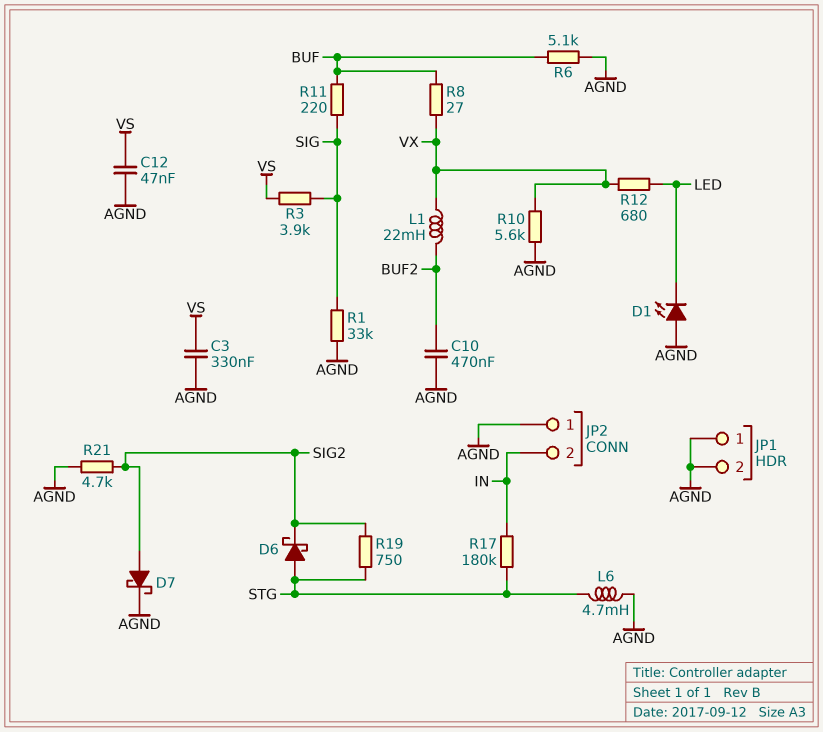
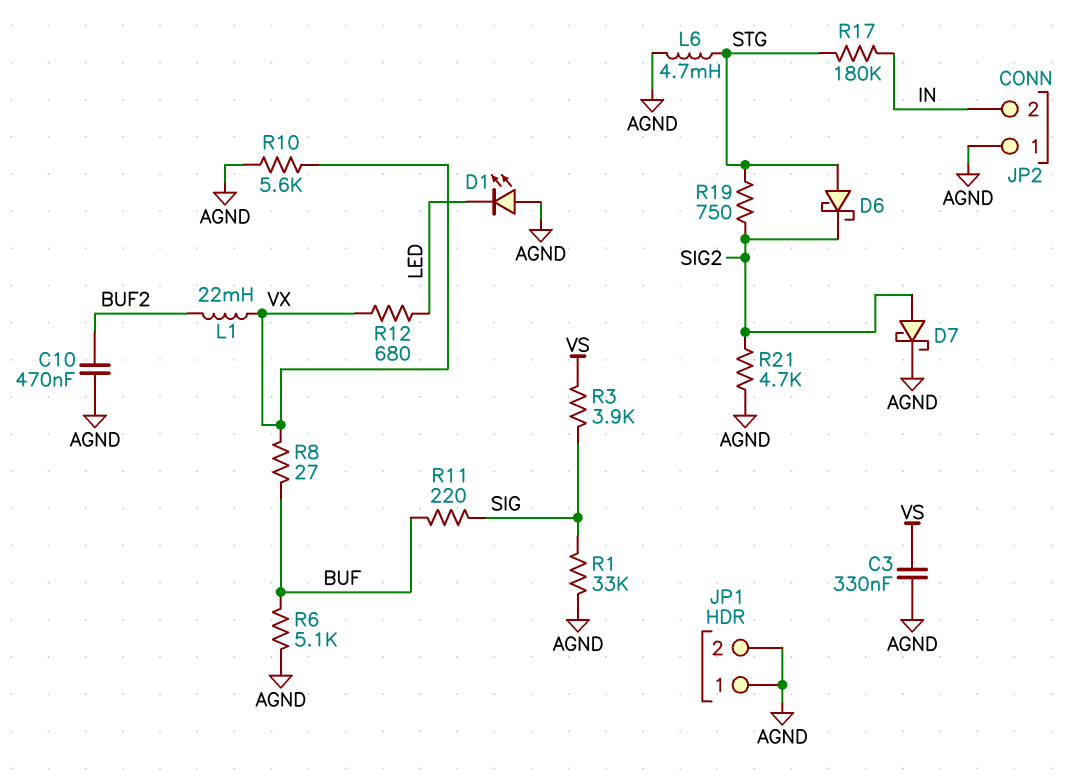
C12: 47nF (AGND, VS) -> none

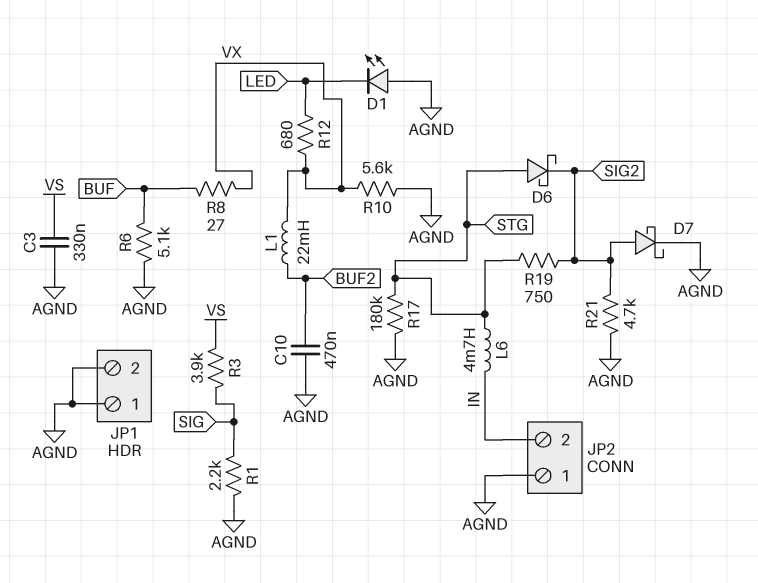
L6: 4.7mH (AGND, STG) -> 4.7mH (IN, STG)
R1: 33k (AGND, SIG) -> 2.2k (AGND, SIG)
R11: 220 (BUF, SIG) -> none
R17: 180k (IN, STG) -> 180k (AGND, STG)

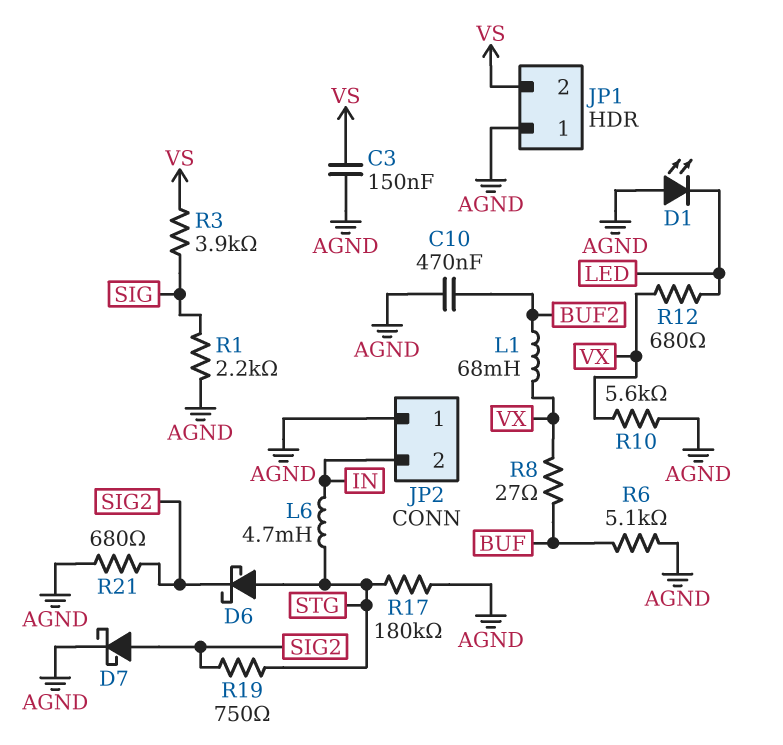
C3: 330nF (AGND, VS) -> 150nF (AGND, VS)
JP1 pin 2: AGND -> VS
L1: 22mH (BUF2, VX) -> 68mH (BUF2, VX)
R21: 4.7k (AGND, SIG2) -> 680 (AGND, SIG2)

